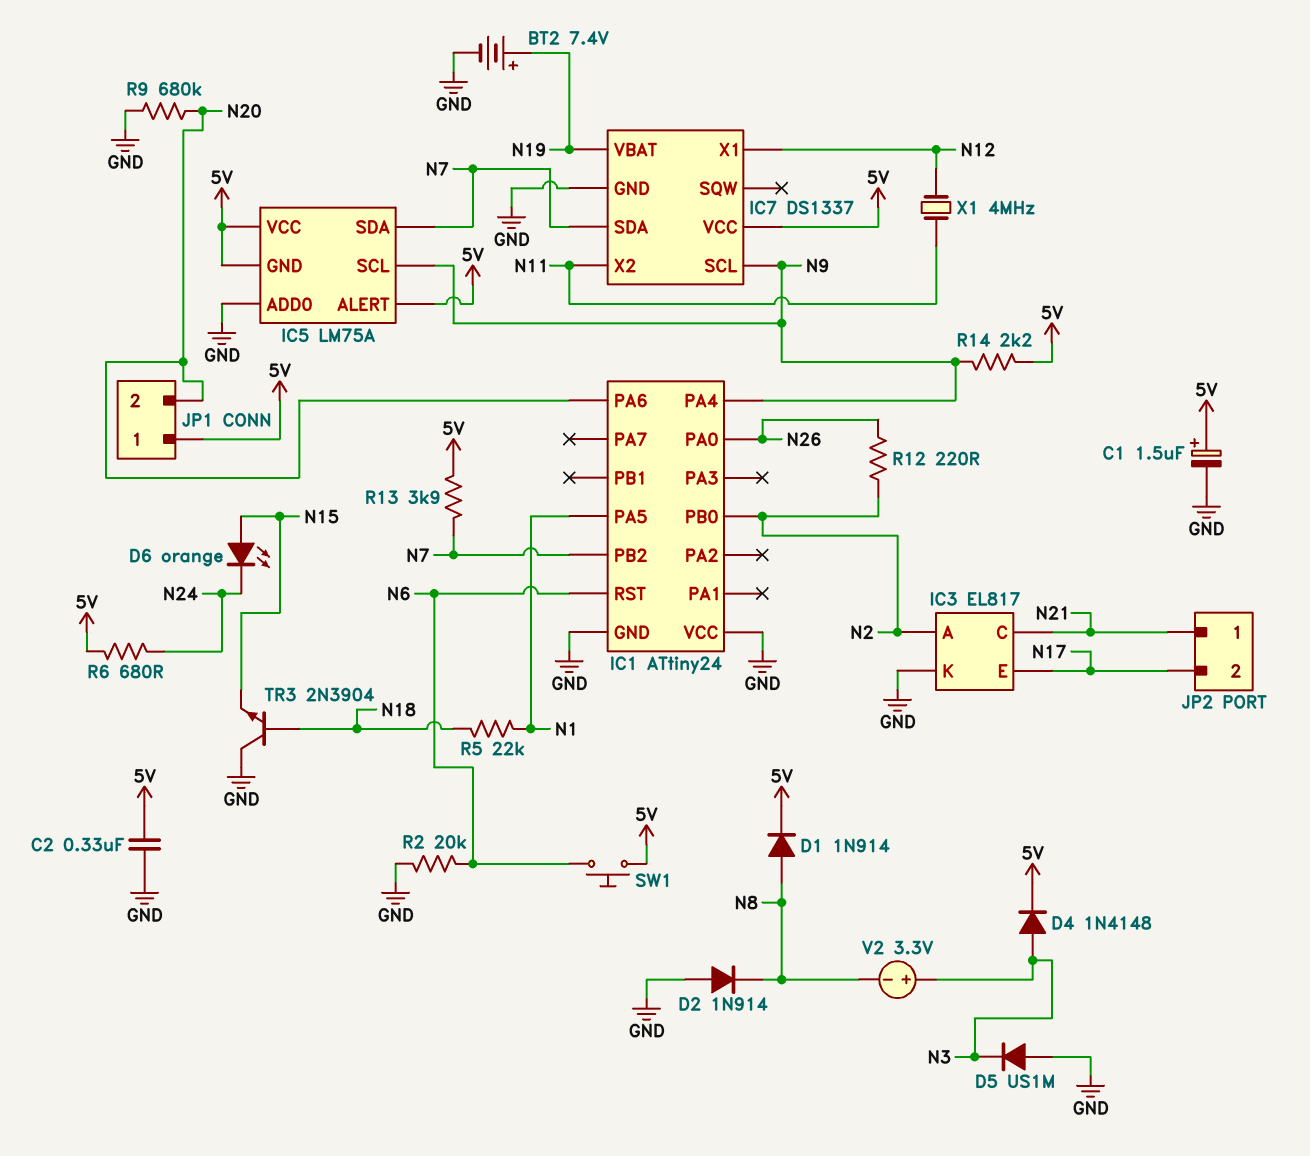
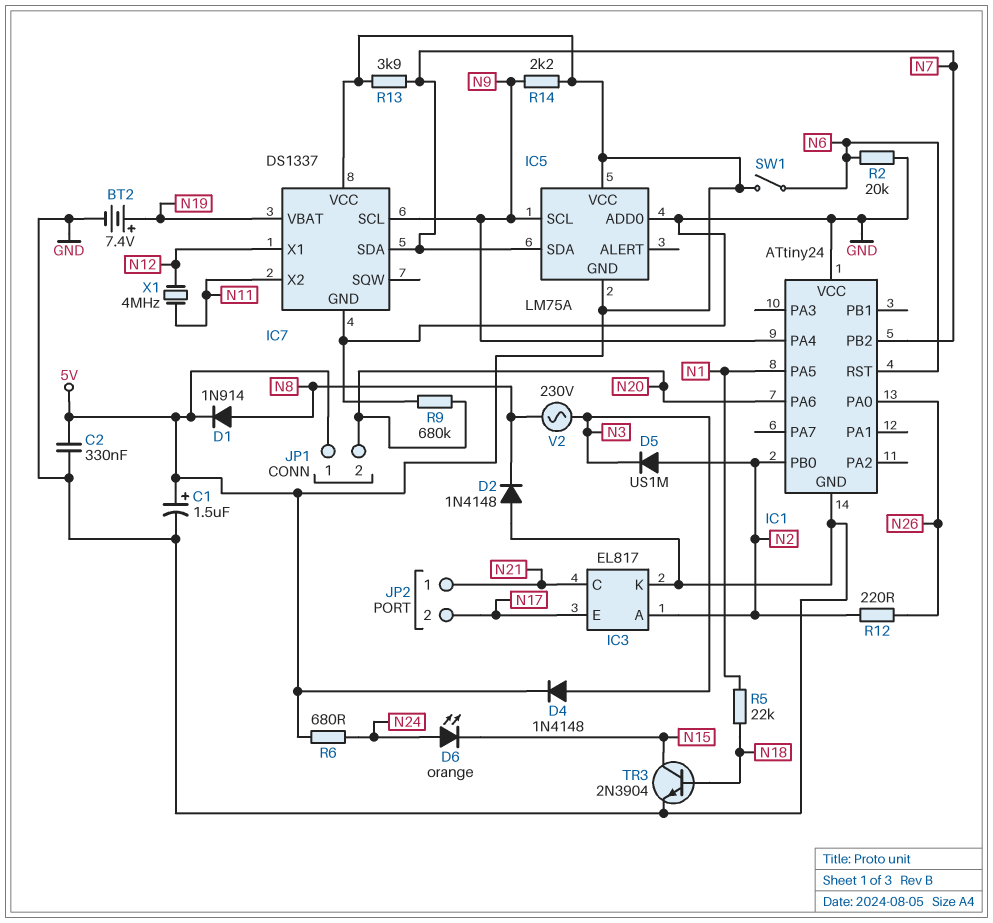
D2: diode 1N914 (A GND, K N8) -> diode 1N4148 (A GND, K N8)
D5: diode US1M (A GND, K N3) -> diode US1M (A N2, K N3)
D6: LED orange (A N15, K N24) -> LED orange (A N24, K N15)
IC5 pin ALERT: 5V -> none
SW1: button (5V, N6) -> switch (5V, N6)
TR3: NPN 2N3904 (B N18, C GND, E N15) -> NPN 2N3904 (B N18, C N15, E GND)
V2: 3.3V (plus N3, minus N8) -> AC 230V (N3, N8)

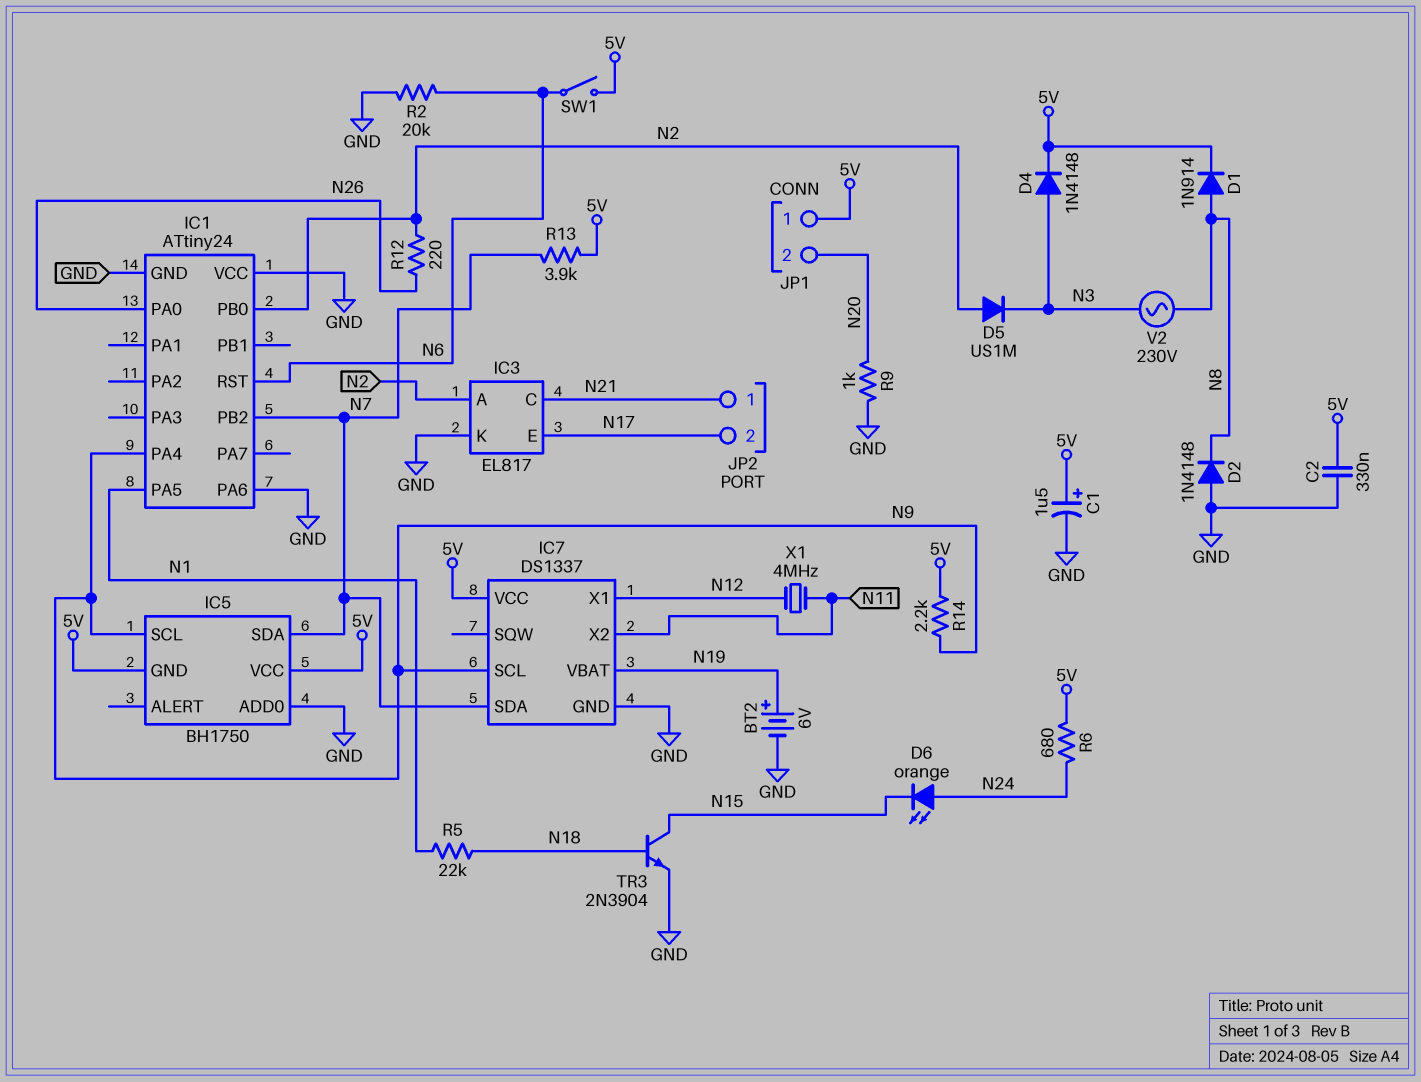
BT2: 7.4V (plus N19, minus GND) -> 6V (plus N19, minus GND)
IC1 pin PA6: N20 -> GND
IC5: LM75A -> BH1750
R9: 680k (GND, N20) -> 1k (GND, N20)

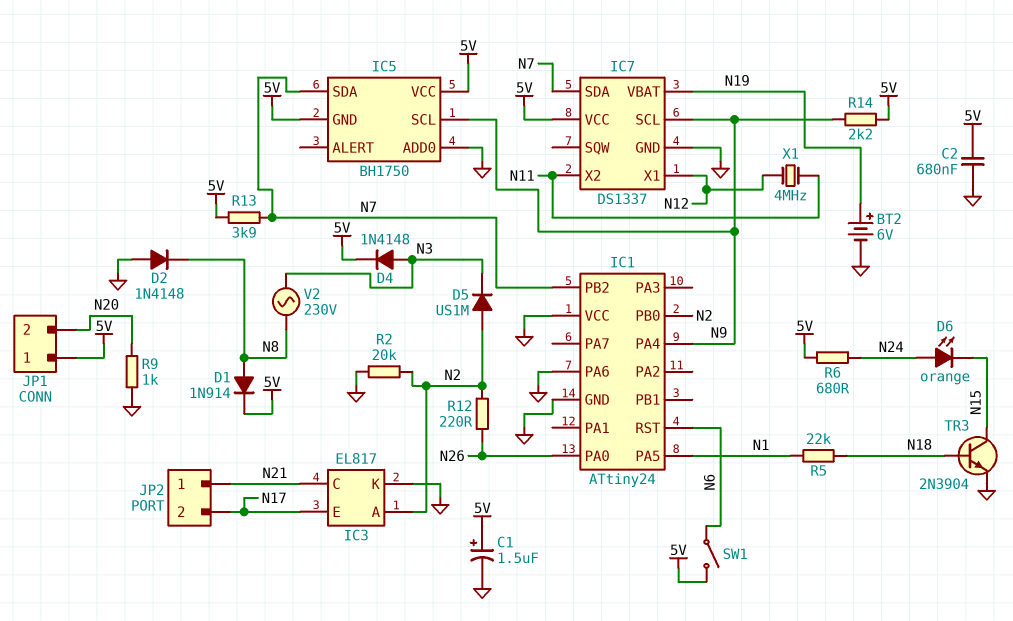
C2: 330nF (5V, GND) -> 680nF (5V, GND)
R2: 20k (GND, N6) -> 20k (GND, N2)

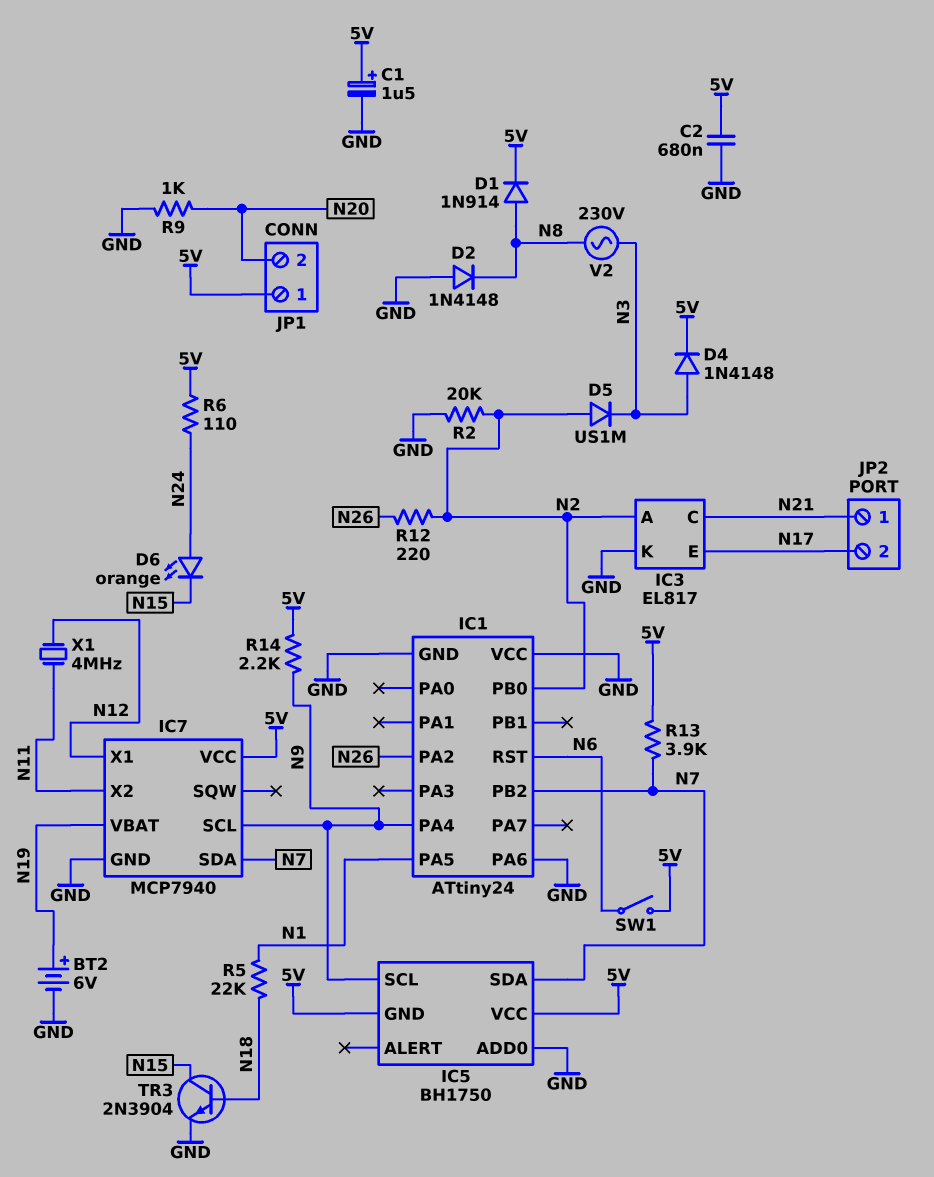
IC1 pin PA0: N26 -> none
IC1 pin PA2: none -> N26
IC7: DS1337 -> MCP7940
R6: 680 (5V, N24) -> 110 (5V, N24)

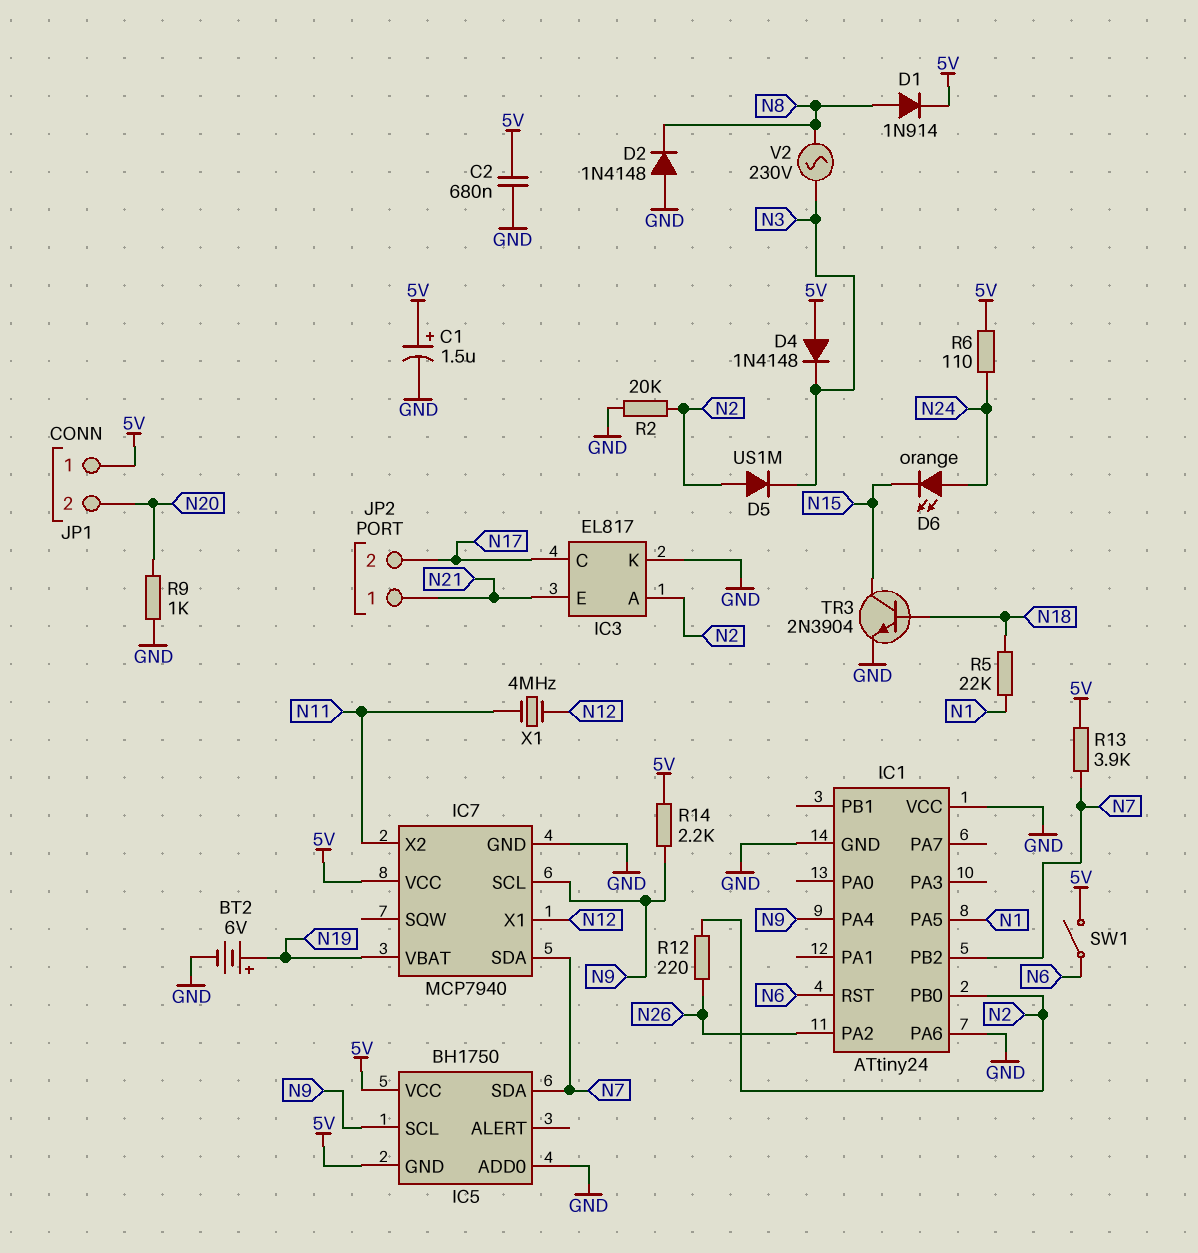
D4: diode 1N4148 (A N3, K 5V) -> diode 1N4148 (A 5V, K N3)
IC3 pin C: N21 -> N17
IC3 pin E: N17 -> N21

